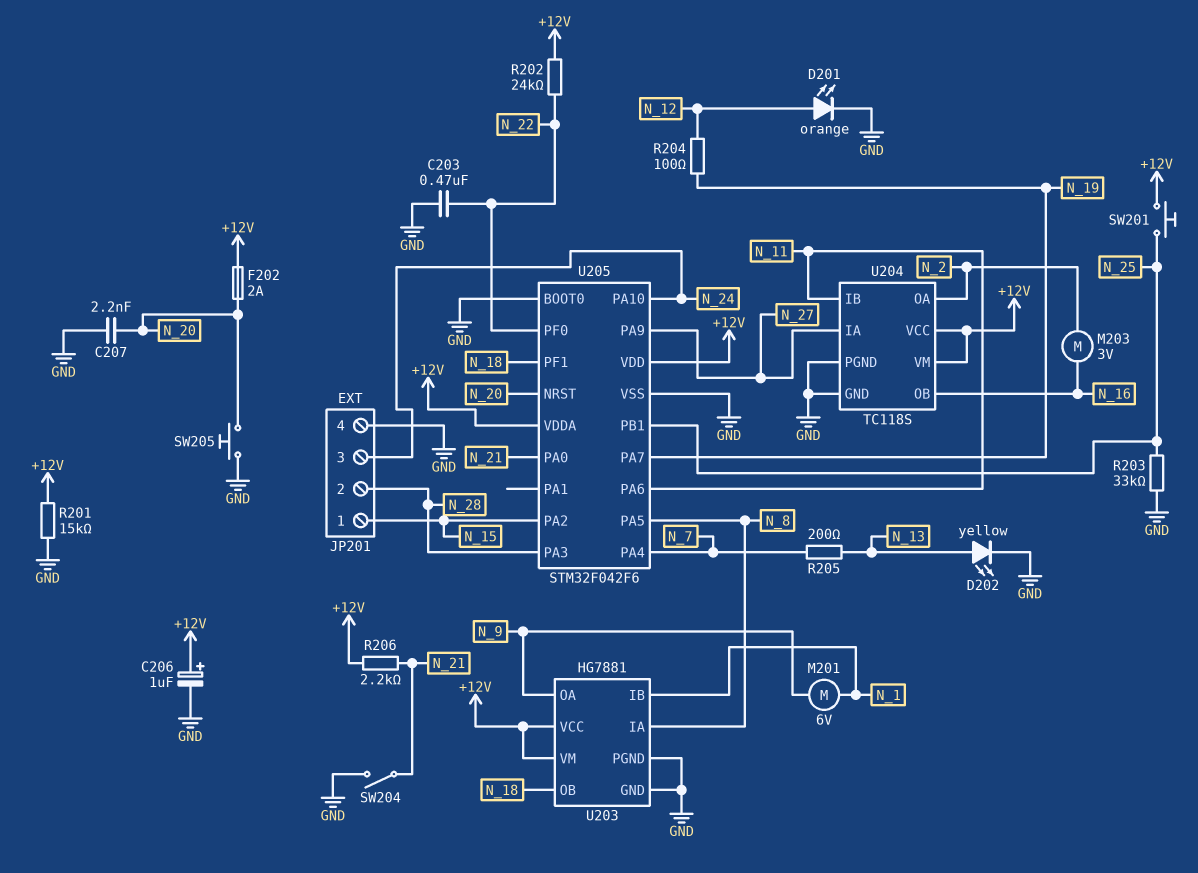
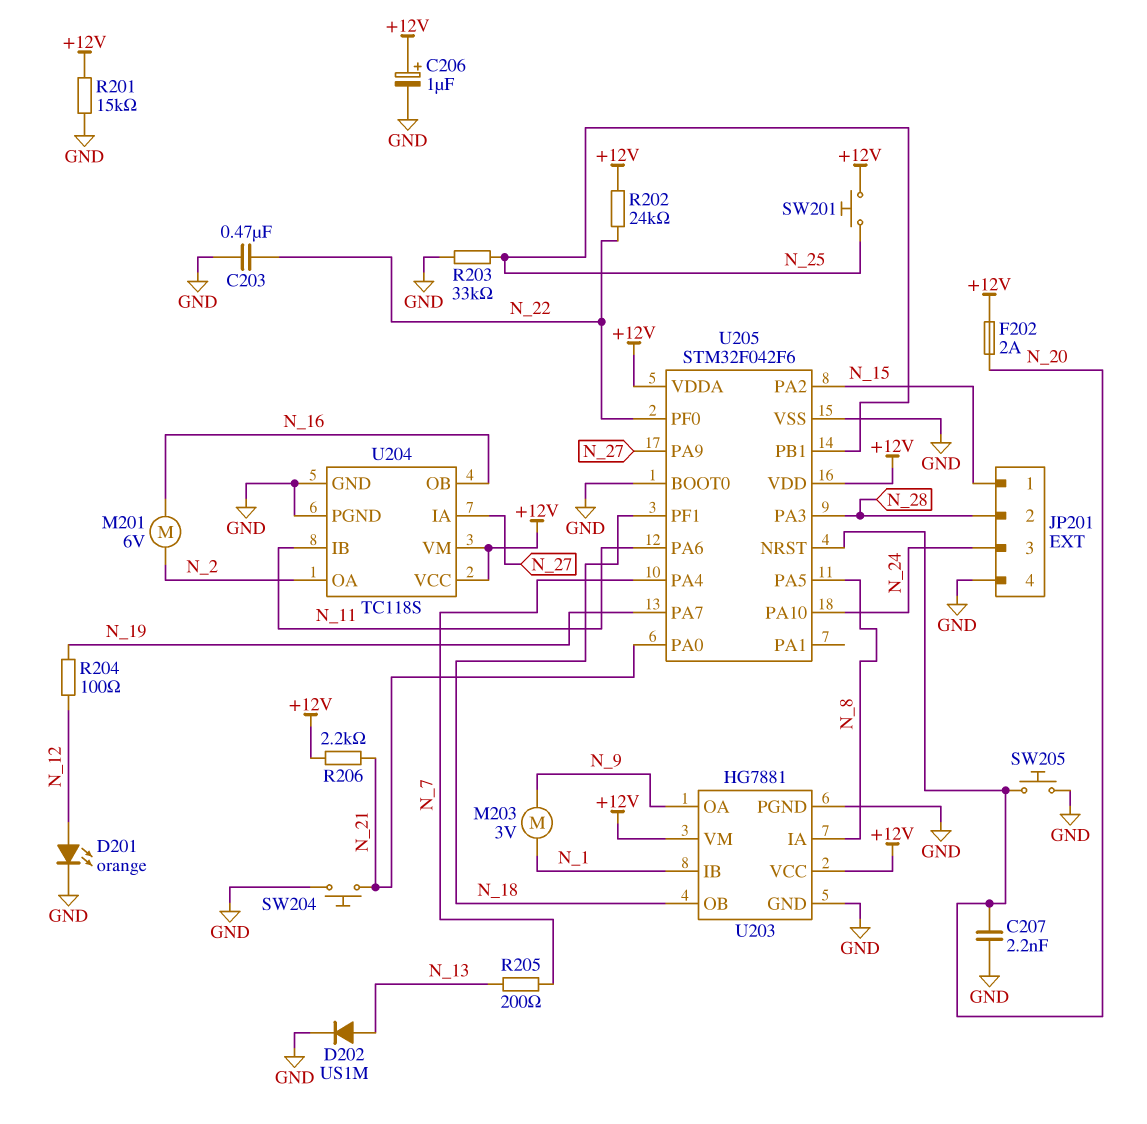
D202: LED yellow (A N_13, K GND) -> diode US1M (A N_13, K GND)
M201: motor 6V (N_1, N_9) -> motor 6V (N_2, N_16)
M203: motor 3V (N_2, N_16) -> motor 3V (N_1, N_9)
SW204: switch (GND, N_21) -> button (GND, N_21)

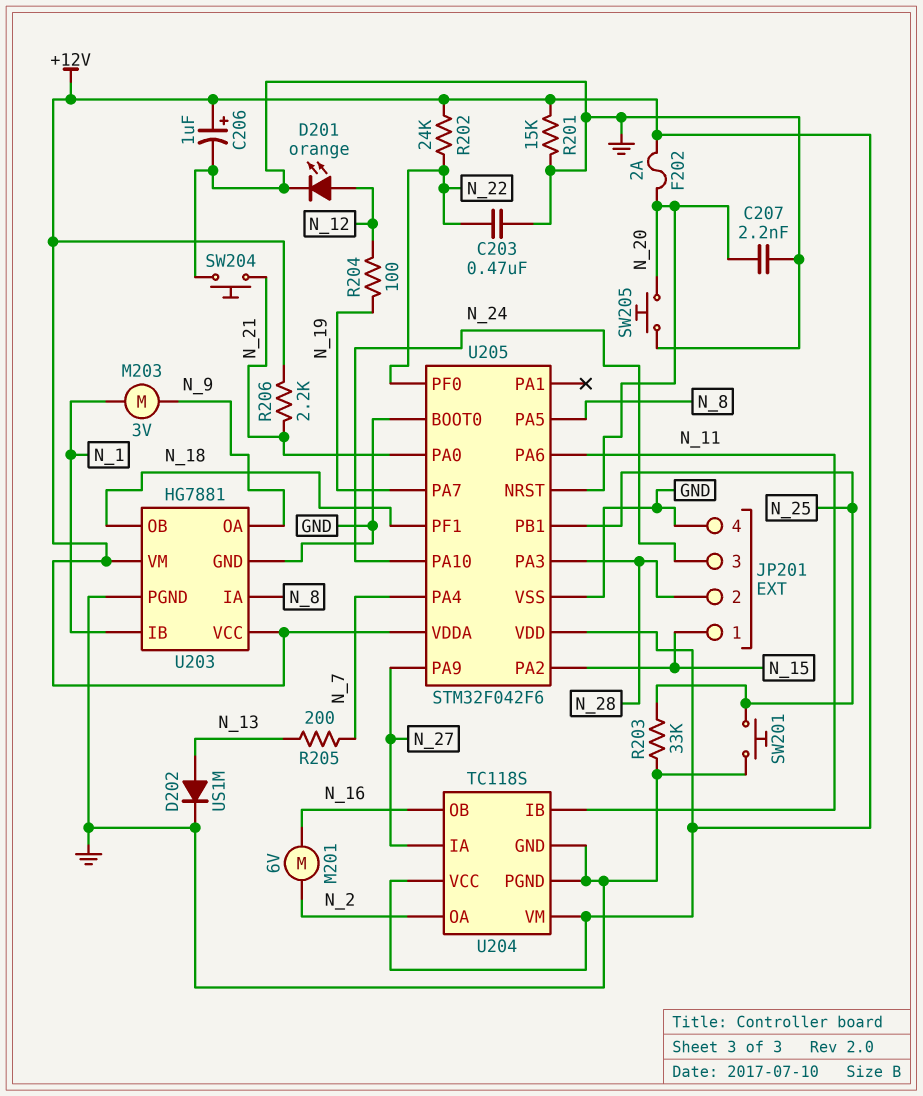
SW201: button (+12V, N_25) -> button (GND, N_25)

